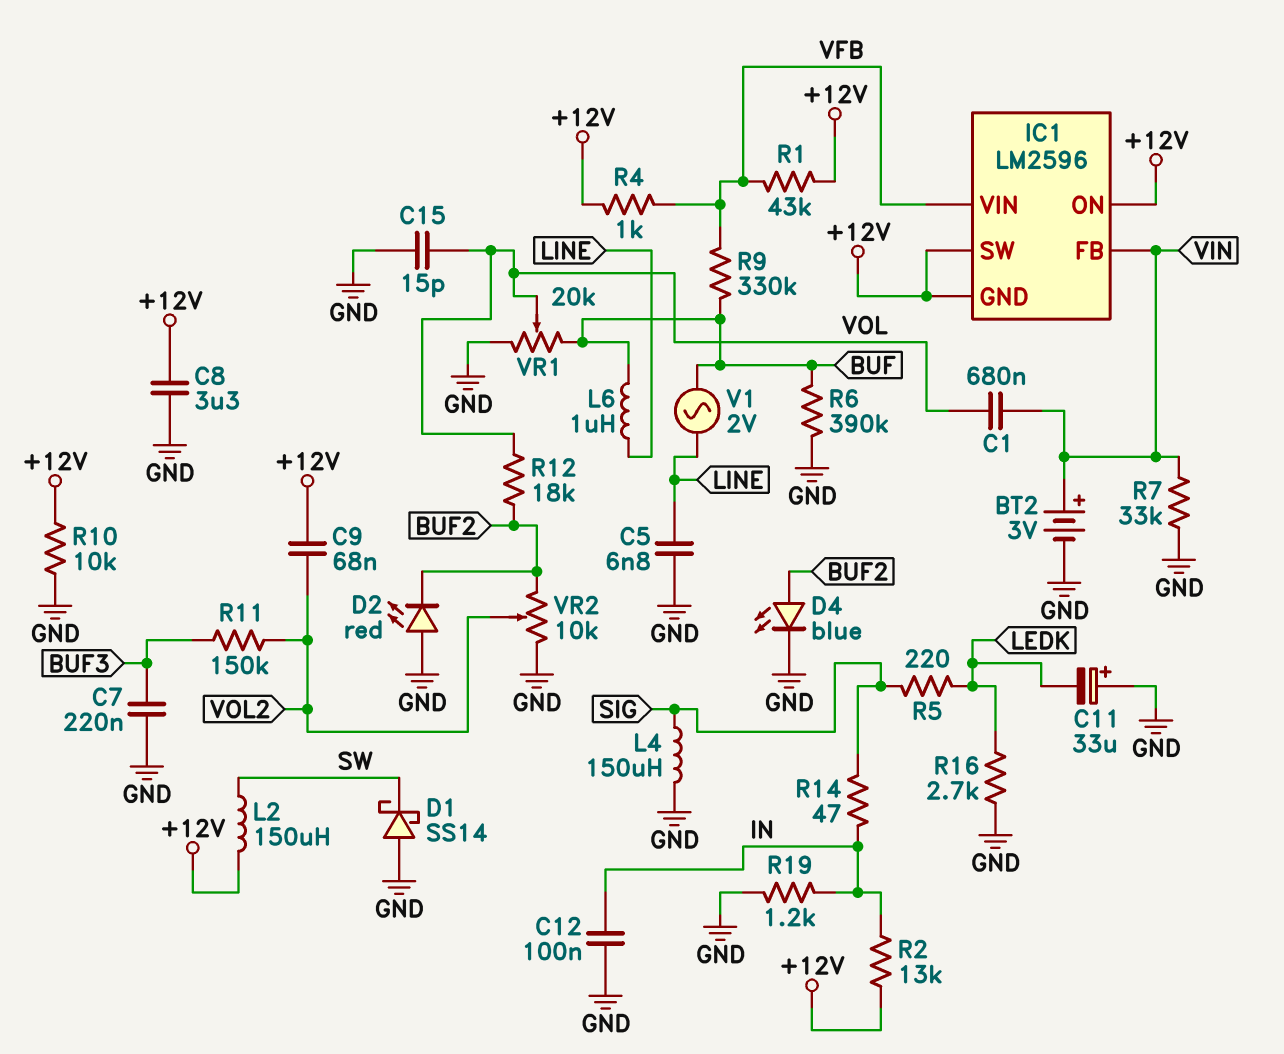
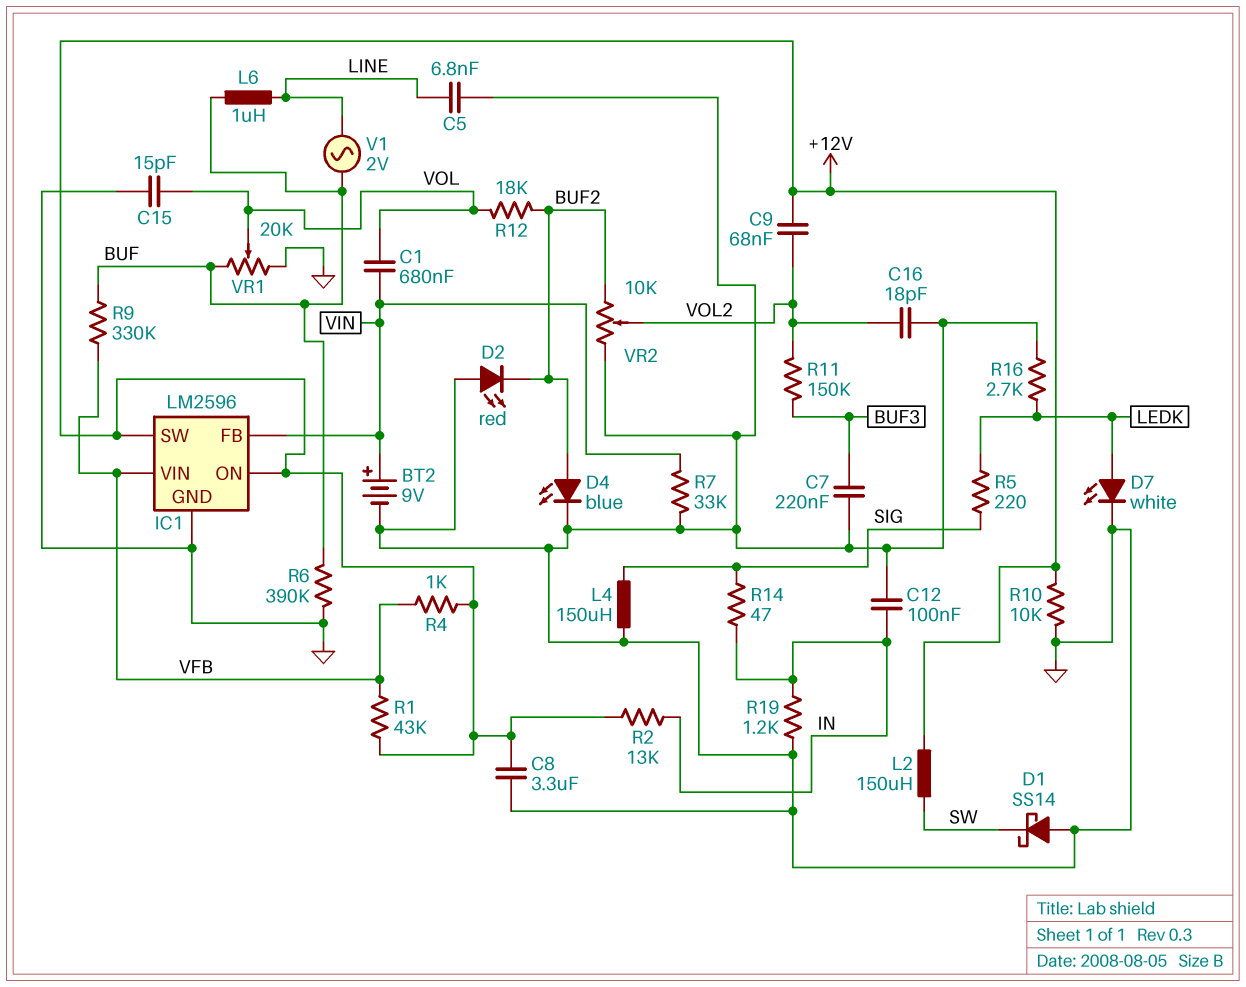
BT2: 3V (plus VIN, minus GND) -> 9V (plus VIN, minus GND)
C11: 33uF (plus GND, minus LEDK) -> none
C16: none -> 18pF (GND, VOL2)
D7: none -> LED white (A LEDK, K GND)
IC1 pin GND: +12V -> GND

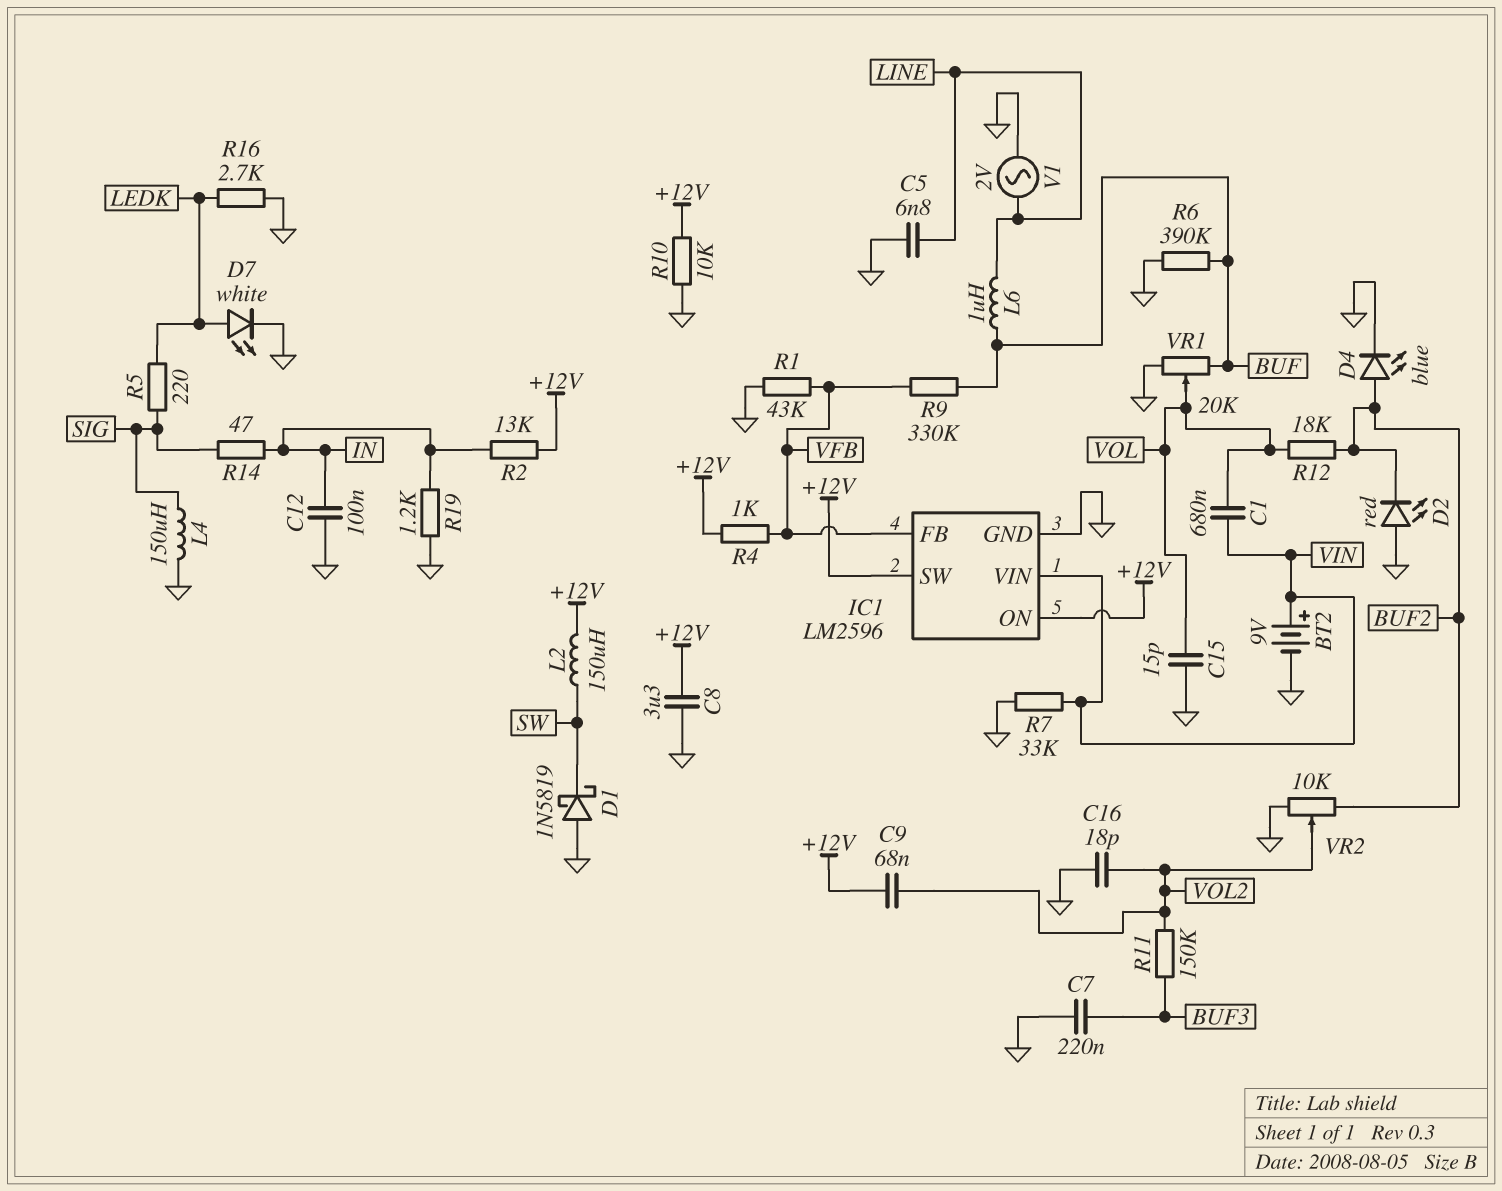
D1: schottky SS14 (A GND, K SW) -> schottky 1N5819 (A GND, K SW)
IC1 pin FB: VIN -> VFB
IC1 pin VIN: VFB -> VIN
R1: 43k (+12V, VFB) -> 43k (GND, VFB)
V1: AC 2V (BUF, LINE) -> AC 2V (GND, LINE)

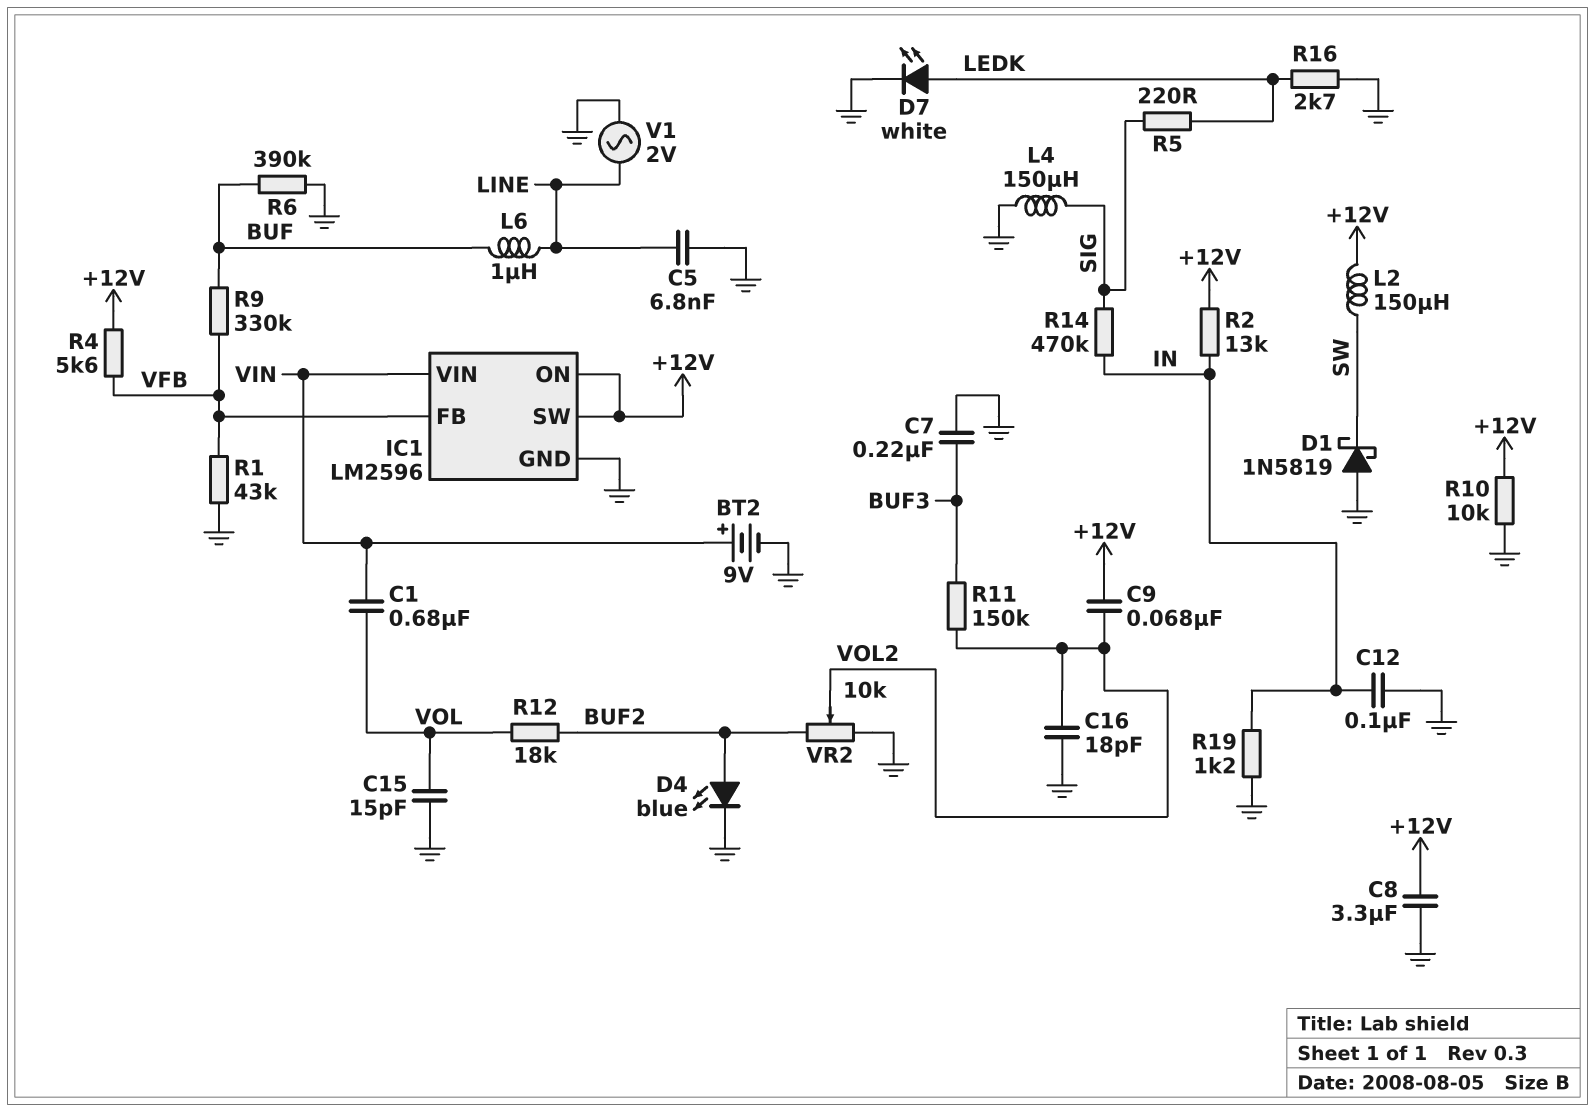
D2: LED red (A GND, K BUF2) -> none
R4: 1k (+12V, VFB) -> 5.6k (+12V, VFB)
R7: 33k (GND, VIN) -> none
R14: 47 (IN, SIG) -> 470k (IN, SIG)
VR1: 20k (BUF, GND, wiper VOL) -> none

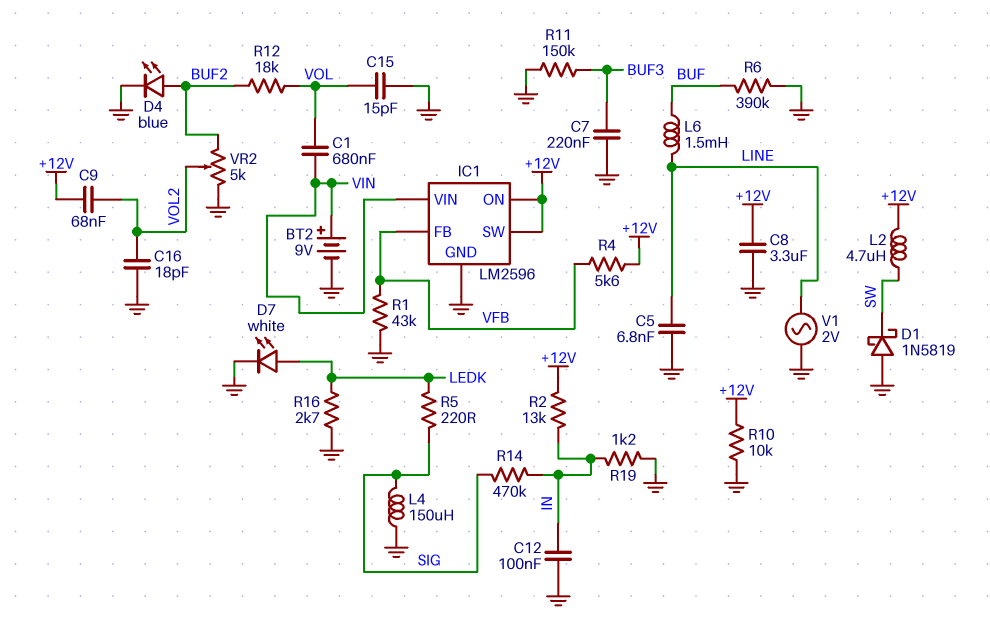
L2: 150uH (+12V, SW) -> 4.7uH (+12V, SW)
L6: 1uH (BUF, LINE) -> 1.5mH (BUF, LINE)
R9: 330k (BUF, VFB) -> none
R11: 150k (BUF3, VOL2) -> 150k (BUF3, GND)
VR2: 10k (BUF2, GND, wiper VOL2) -> 5k (BUF2, GND, wiper VOL2)

